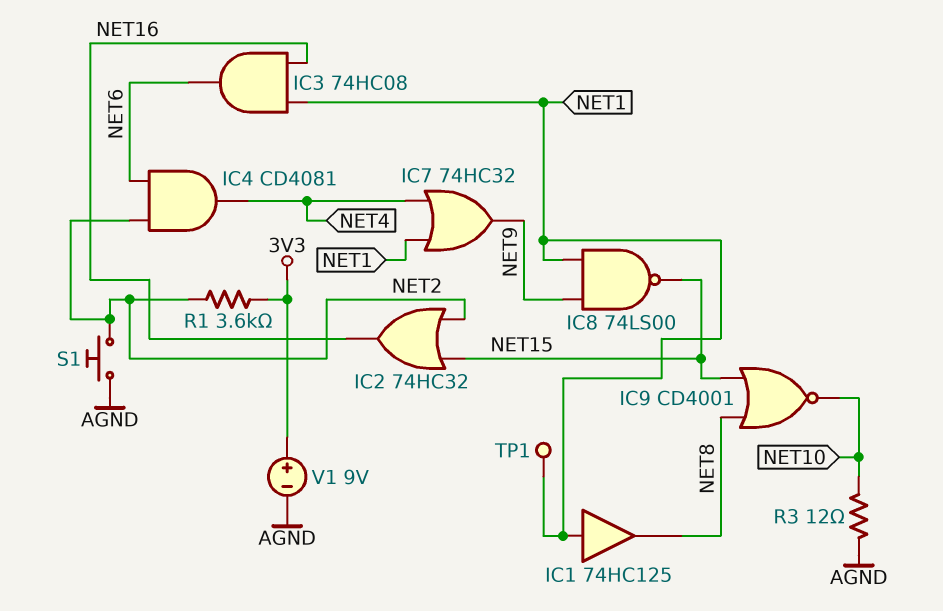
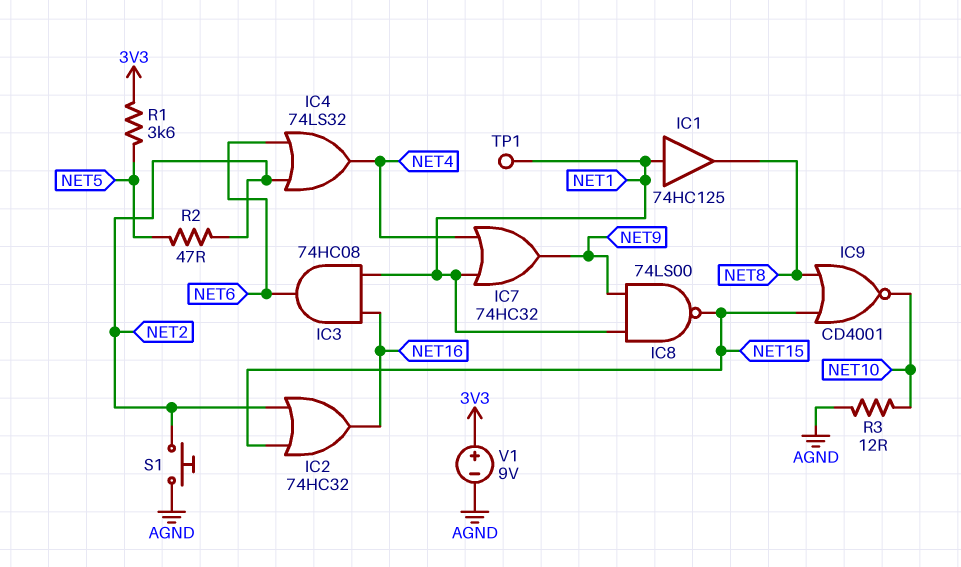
IC4: AND CD4081 (in NET2, in NET6, out NET4) -> OR 74LS32 (in NET2, in NET6, out NET4)
R1: 3.6k (3V3, NET2) -> 3.6k (3V3, NET5)
R2: none -> 47 (NET2, NET5)

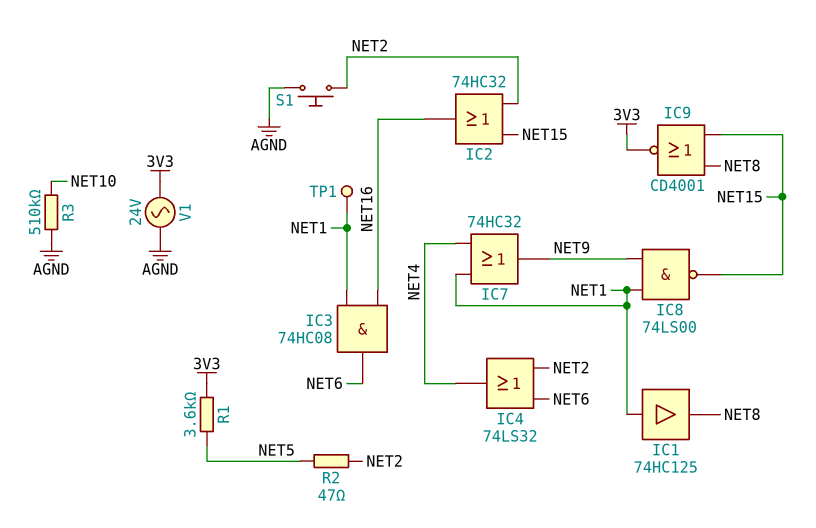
IC9: NOR CD4001 (in NET8, in NET15, out NET10) -> NOR CD4001 (in NET8, in NET15, out 3V3)
R3: 12 (AGND, NET10) -> 510k (AGND, NET10)
V1: 9V (plus 3V3, minus AGND) -> AC 24V (3V3, AGND)

